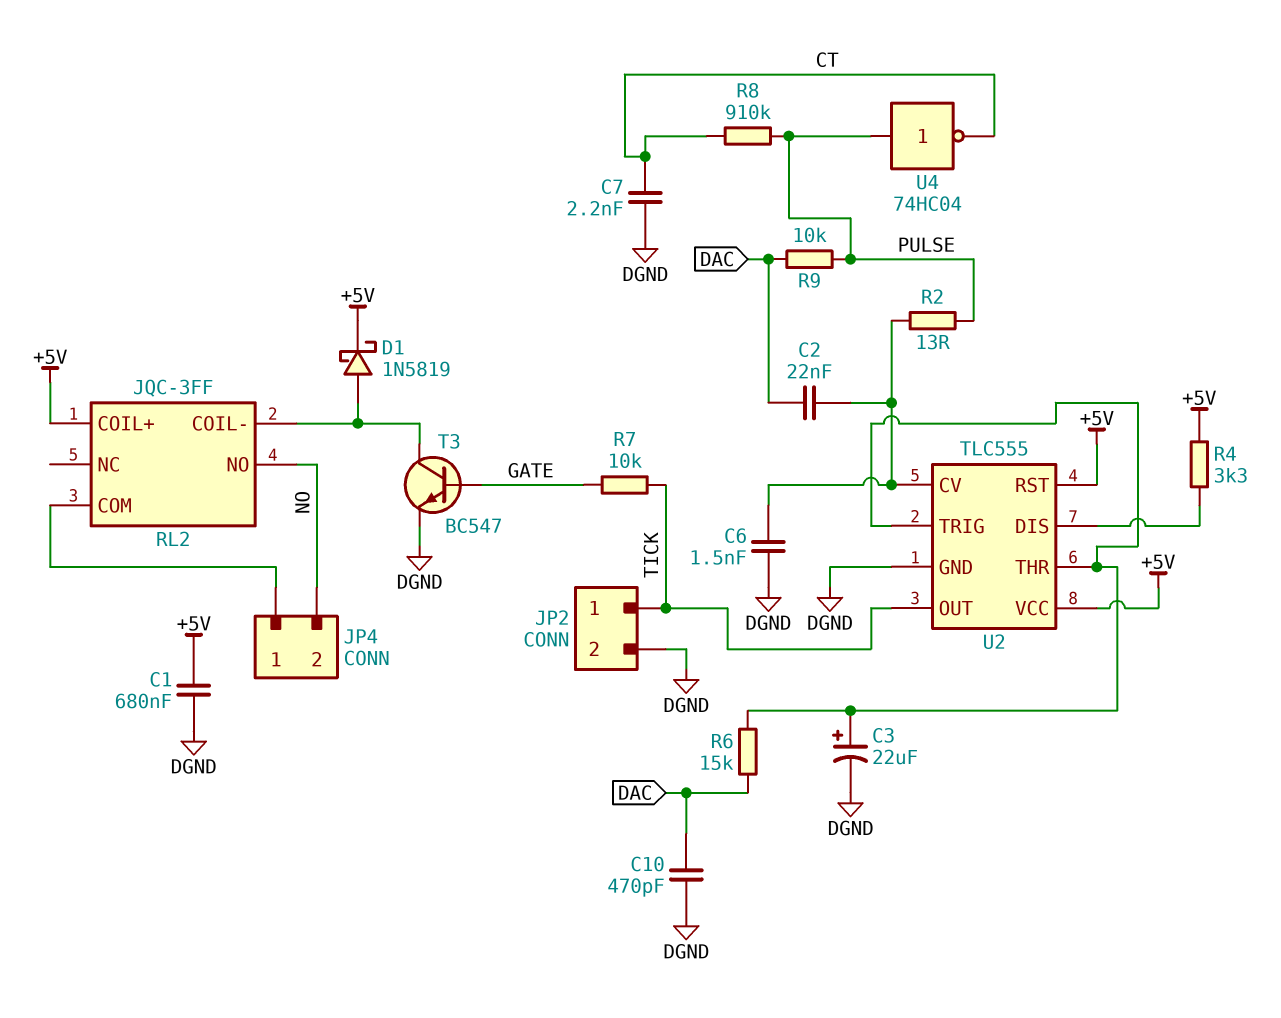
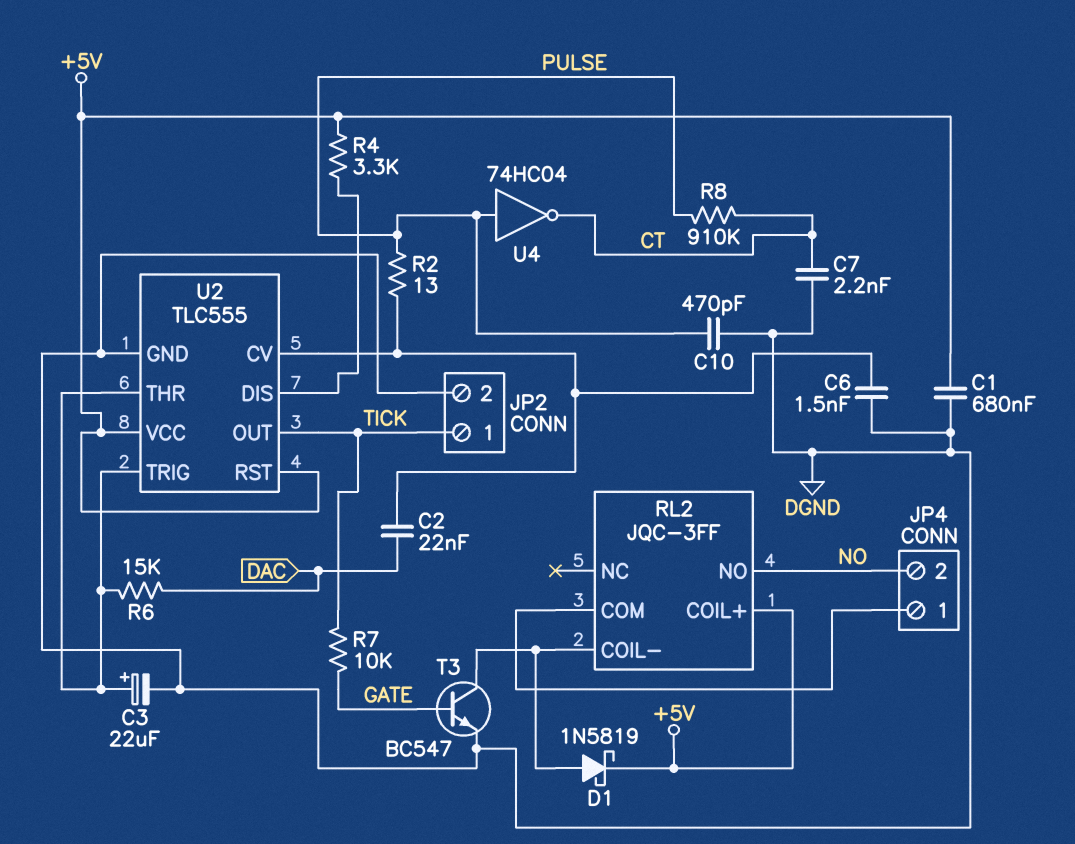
C10: 470pF (DAC, DGND) -> 470pF (DGND, PULSE)
R9: 10k (DAC, PULSE) -> none

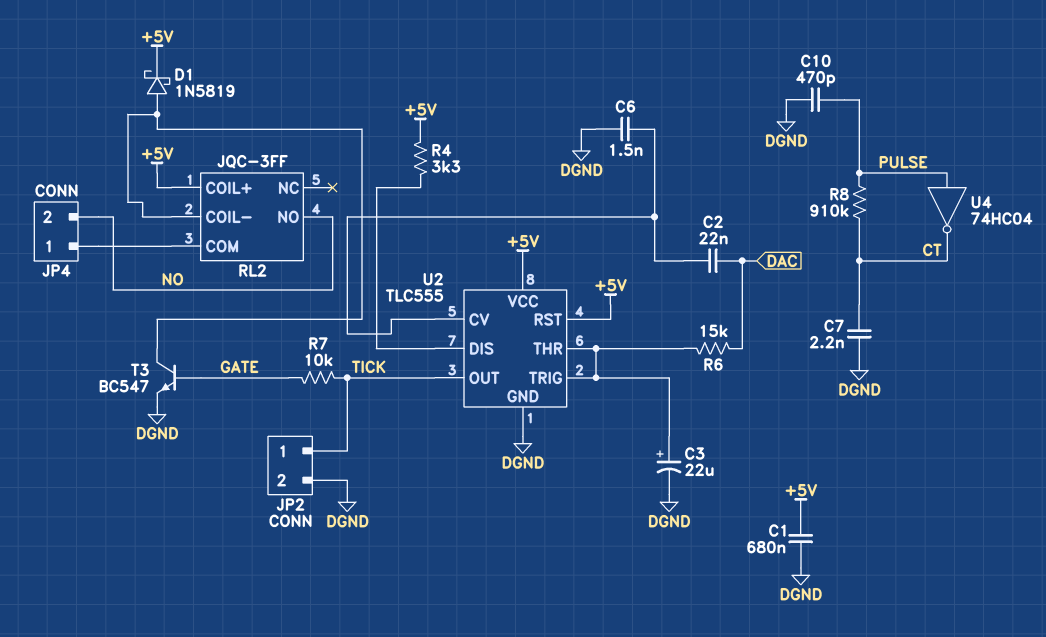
R2: 13 (PULSE, U2/CV) -> none

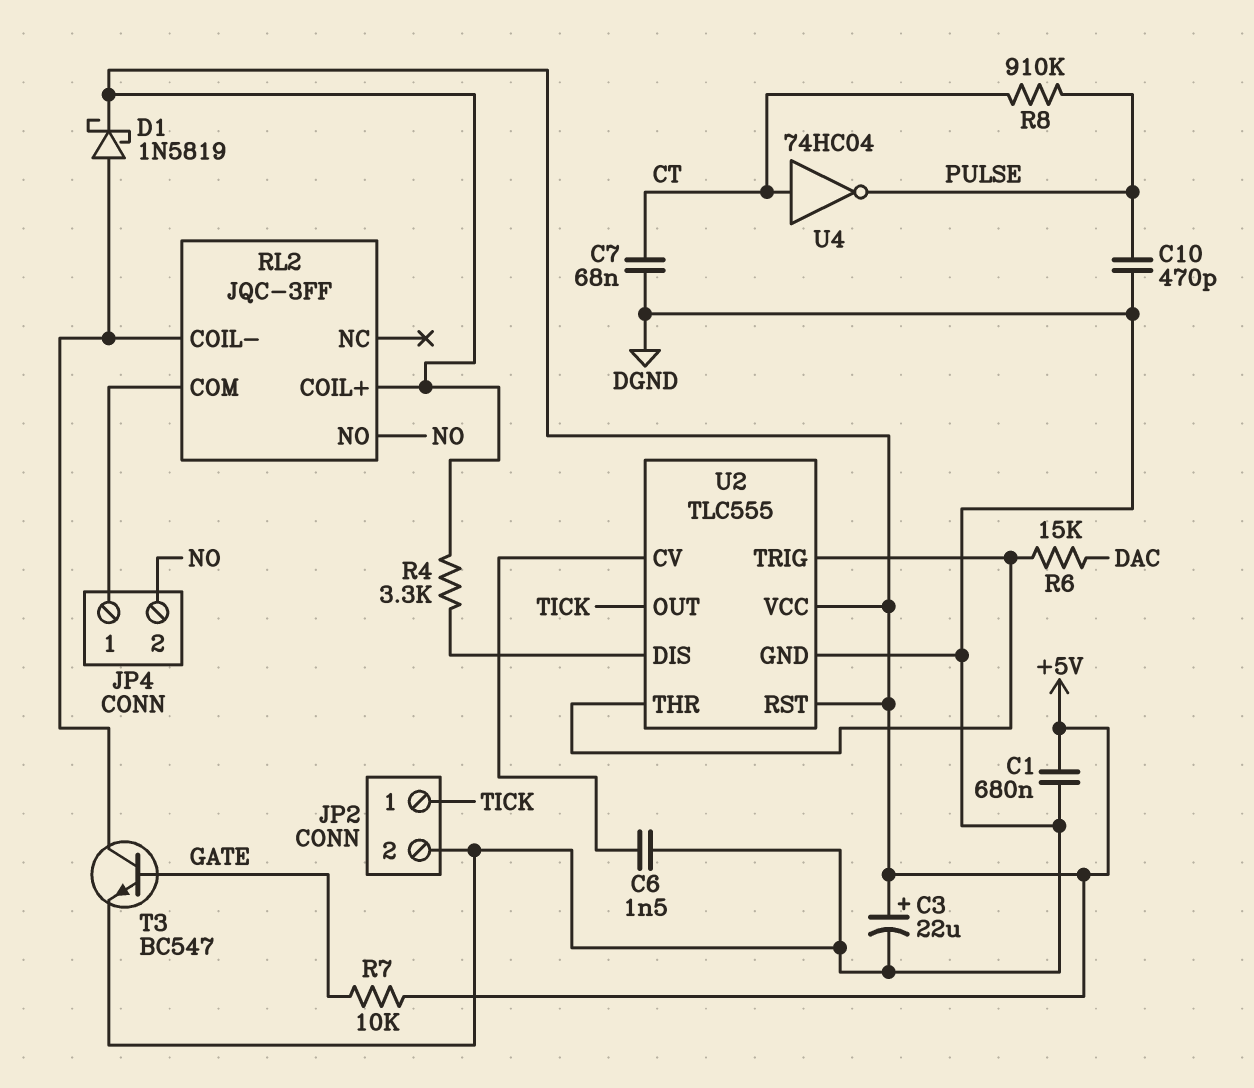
C2: 22nF (DAC, U2/CV) -> none
C3: 22uF (plus U2/THR, minus DGND) -> 22uF (plus +5V, minus DGND)
C7: 2.2nF (CT, DGND) -> 68nF (CT, DGND)
R7: 10k (GATE, TICK) -> 10k (+5V, GATE)
U4: NOT 74HC04 (in PULSE, out CT) -> NOT 74HC04 (in CT, out PULSE)

